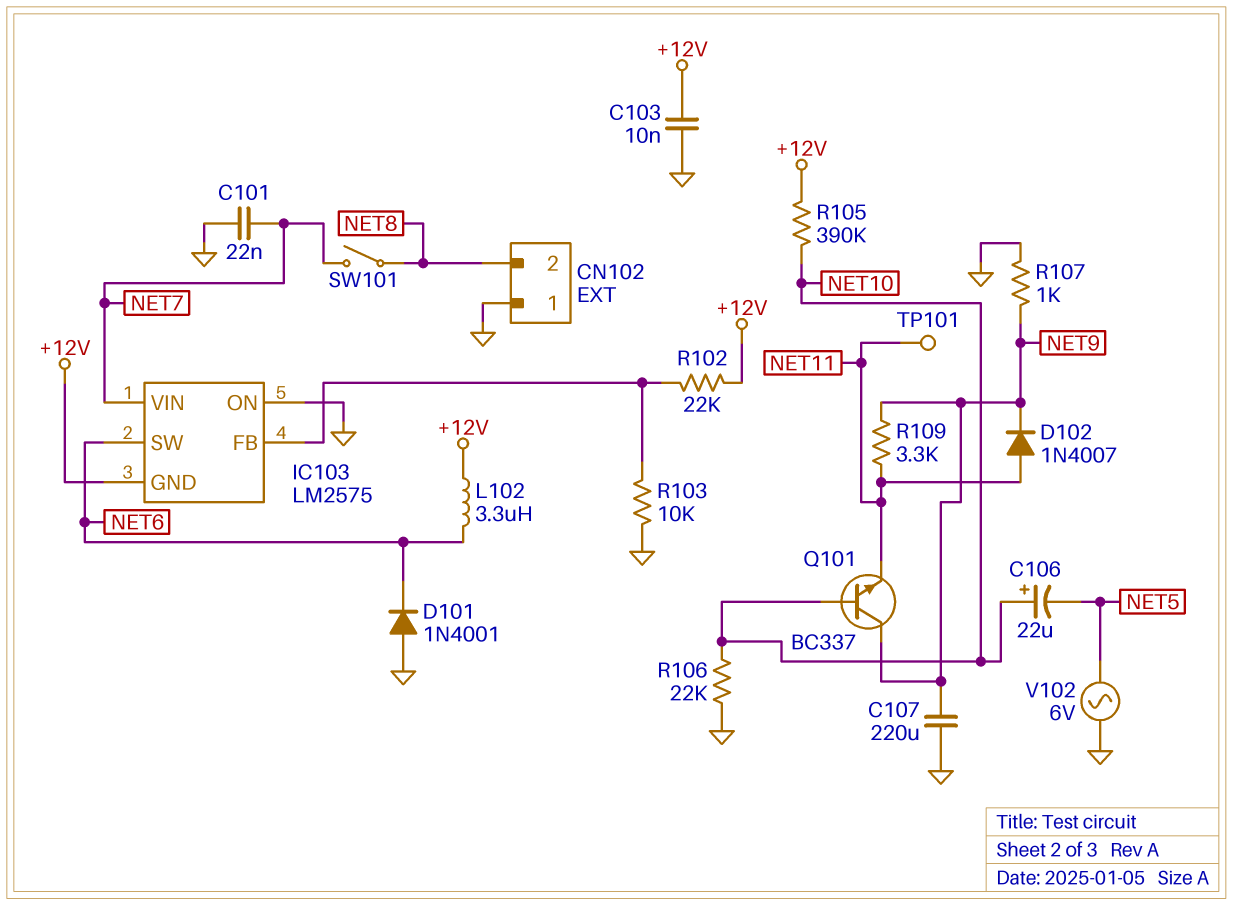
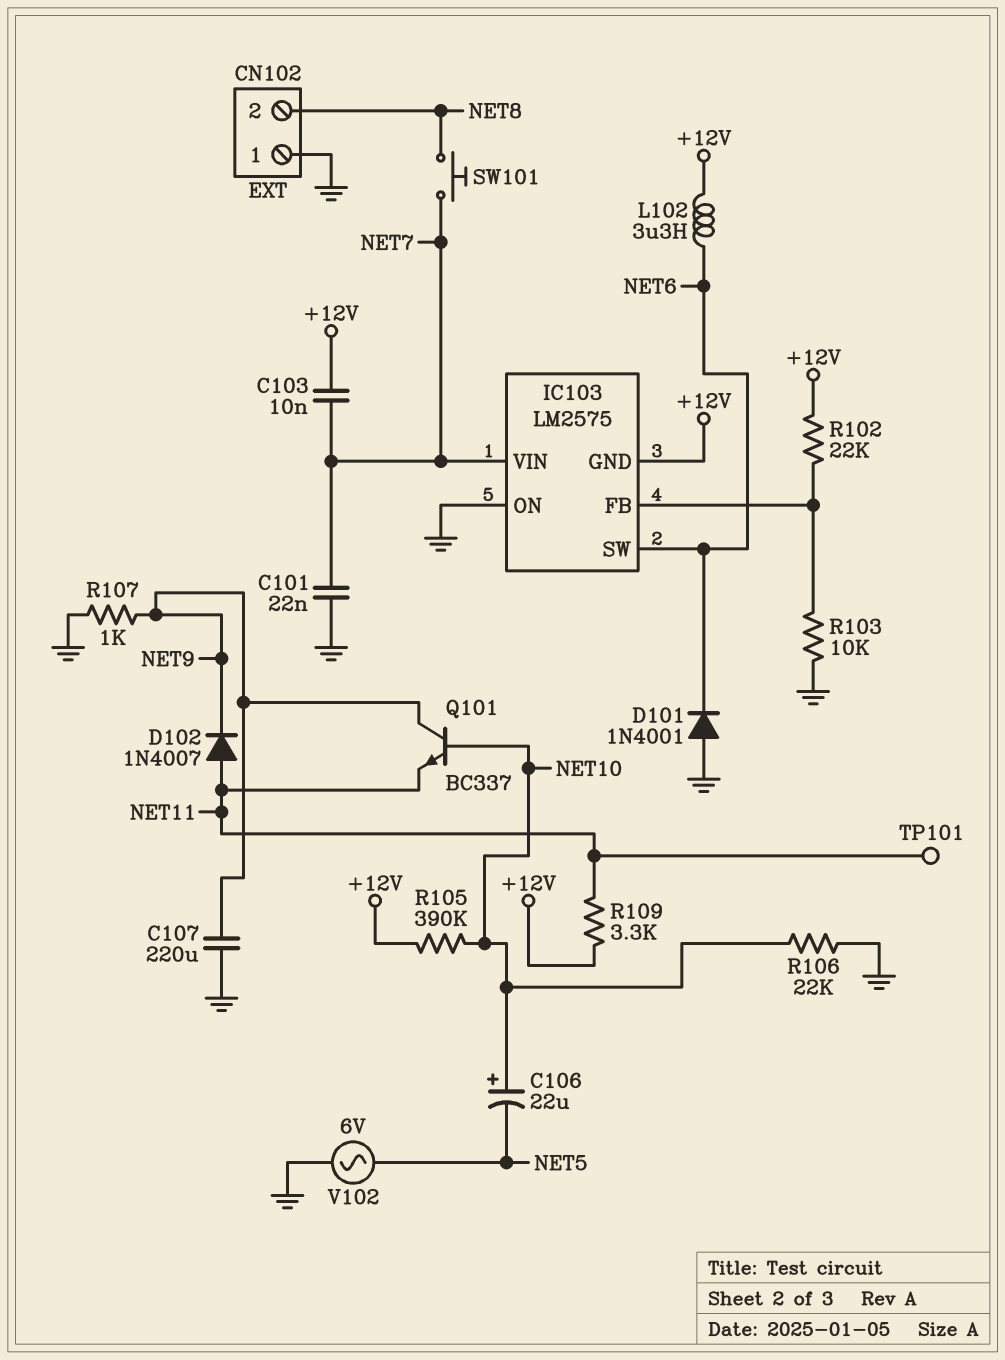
C103: 10nF (+12V, GND) -> 10nF (+12V, NET7)
R109: 3.3k (NET9, NET11) -> 3.3k (+12V, NET11)
SW101: switch (NET7, NET8) -> button (NET7, NET8)

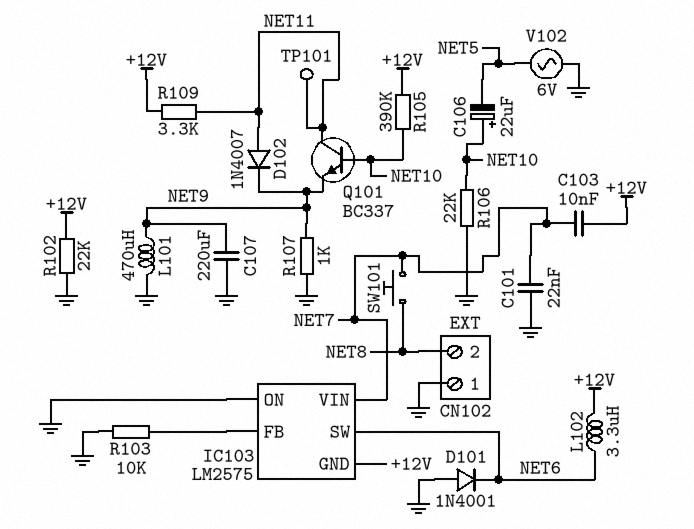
L101: none -> 470uH (GND, NET9)
Q101: NPN BC337 (B NET10, C NET9, E NET11) -> NPN BC337 (B NET10, C NET11, E NET9)
R102: 22k (+12V, IC103/FB) -> 22k (+12V, GND)

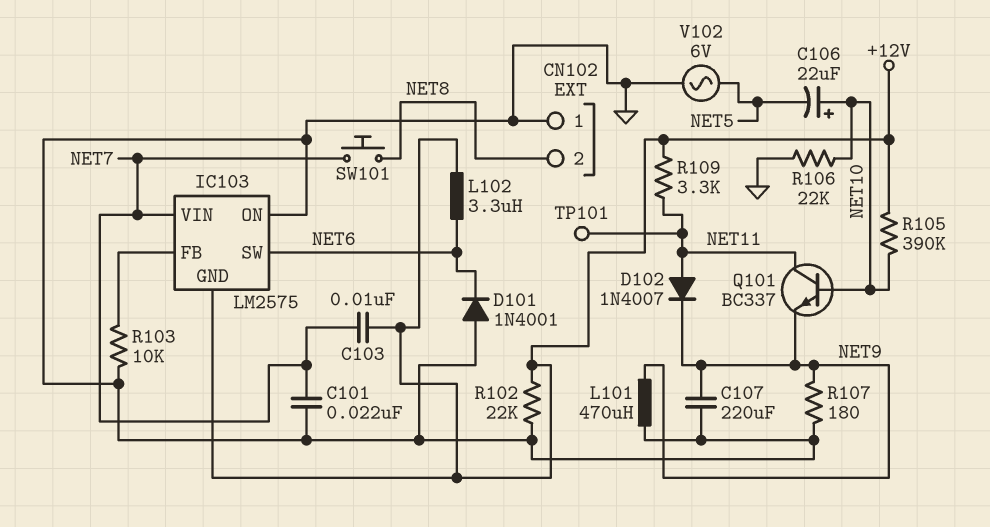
R107: 1k (GND, NET9) -> 180 (GND, NET9)

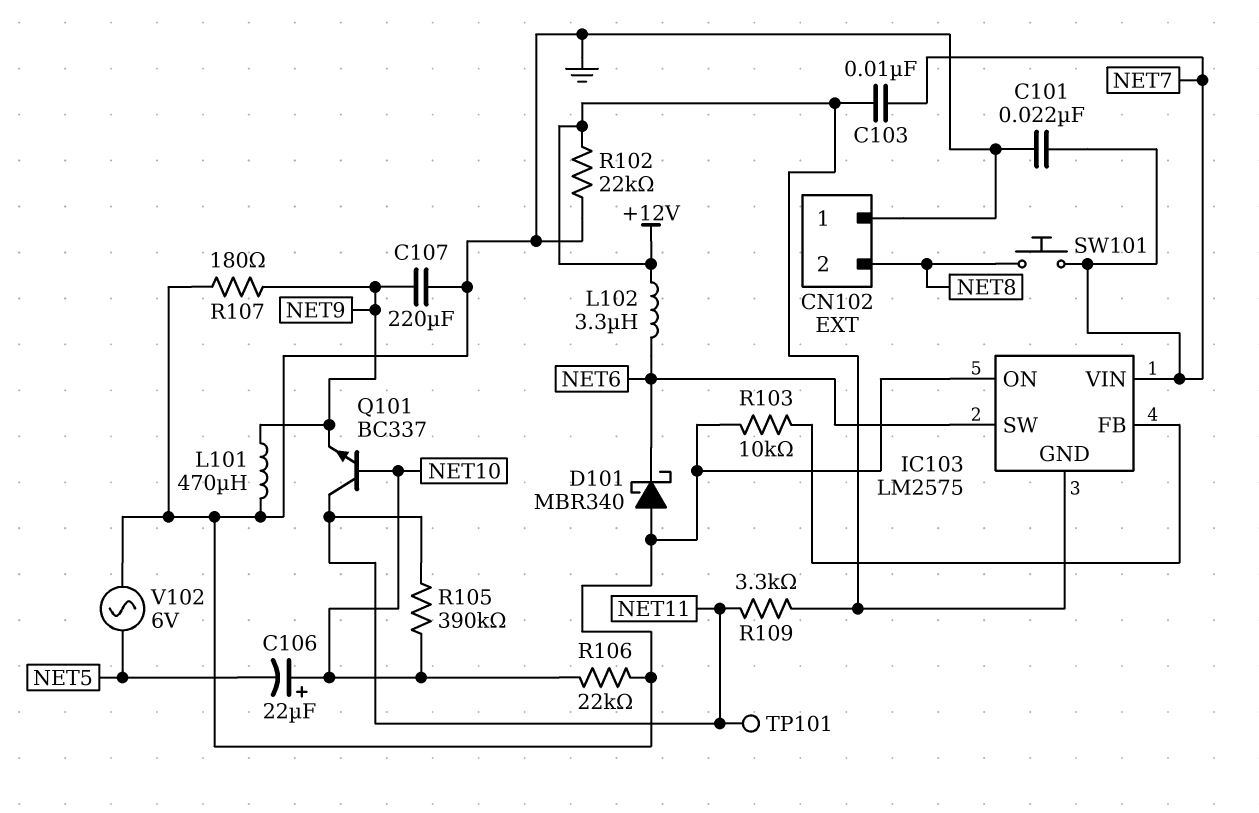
D101: diode 1N4001 (A GND, K NET6) -> schottky MBR340 (A GND, K NET6)
D102: diode 1N4007 (A NET11, K NET9) -> none
R105: 390k (+12V, NET10) -> 390k (NET10, NET11)

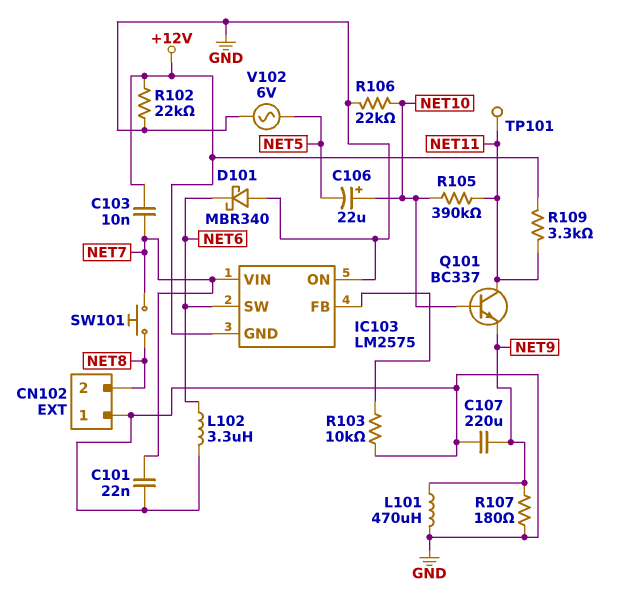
L102: 3.3uH (+12V, NET6) -> 3.3uH (GND, NET6)

